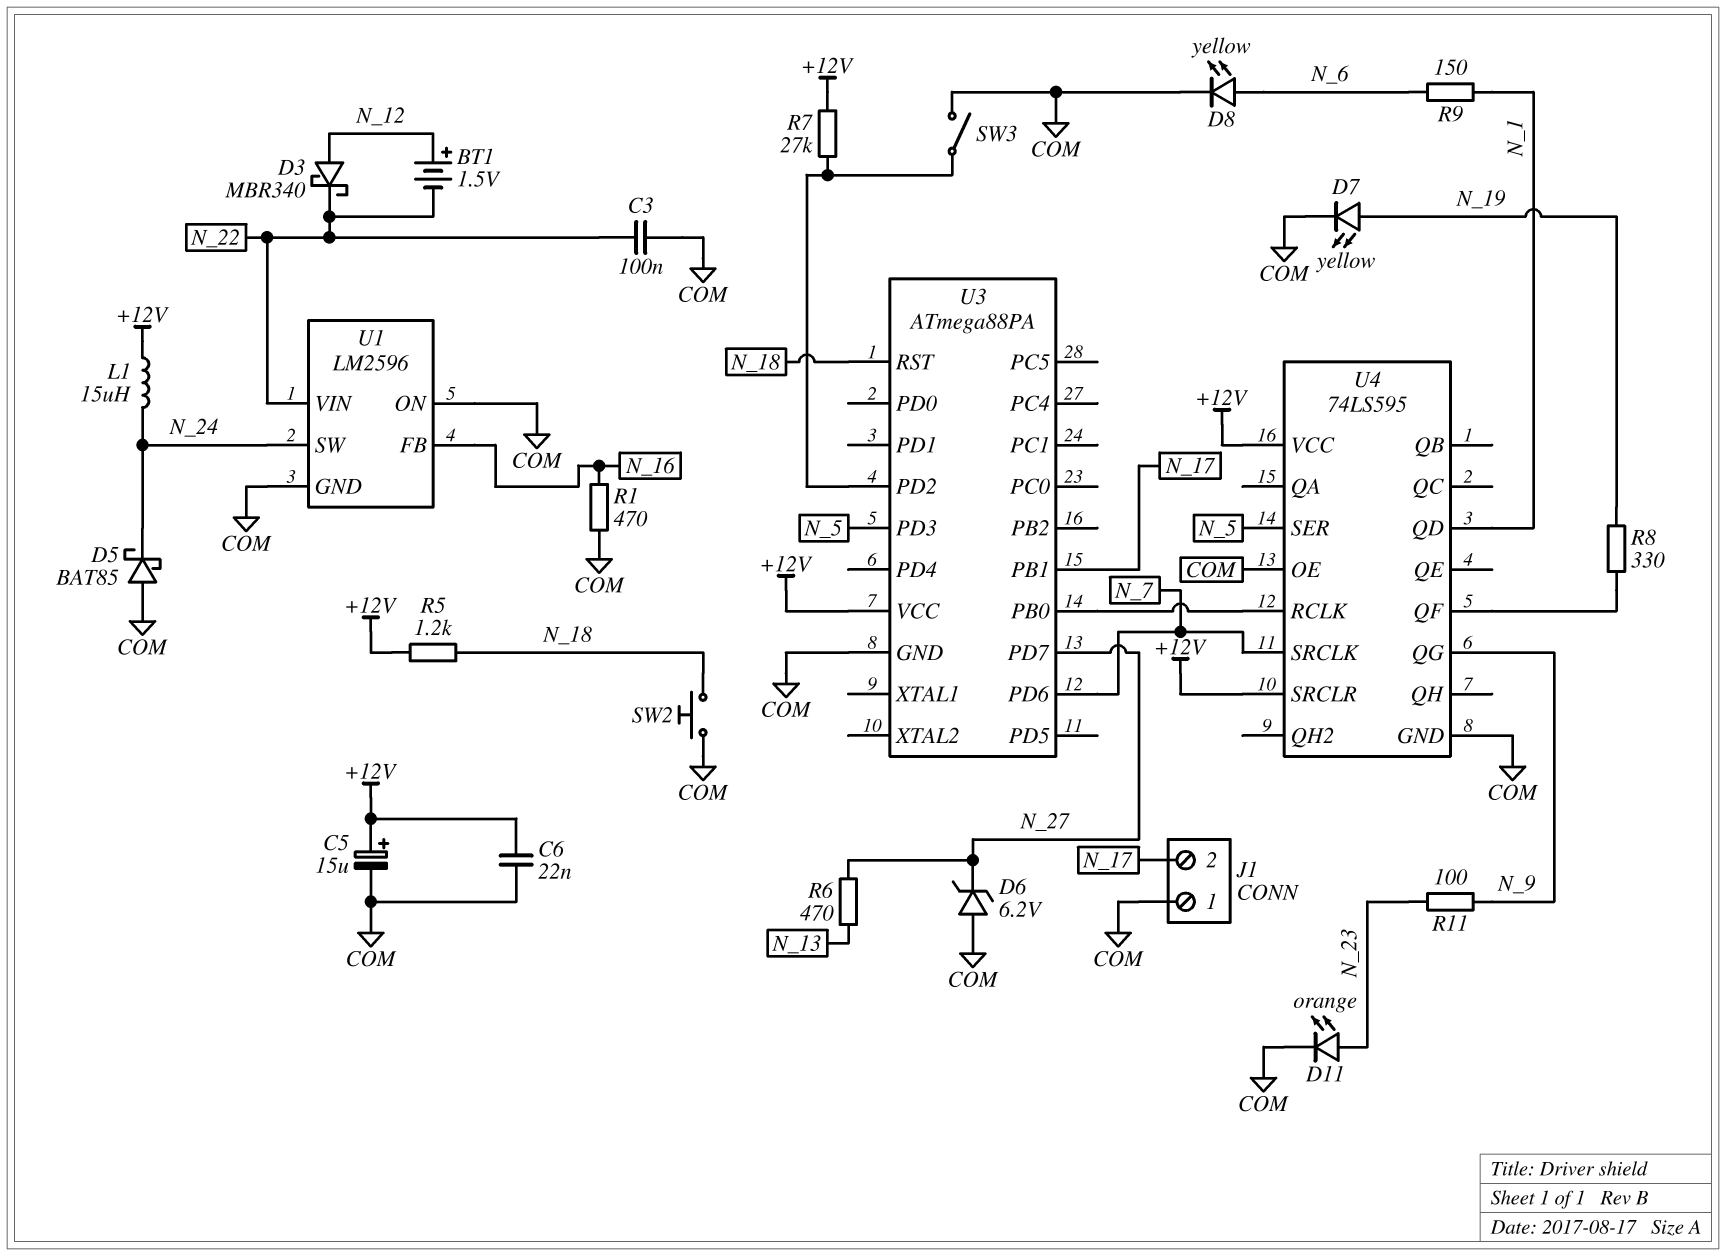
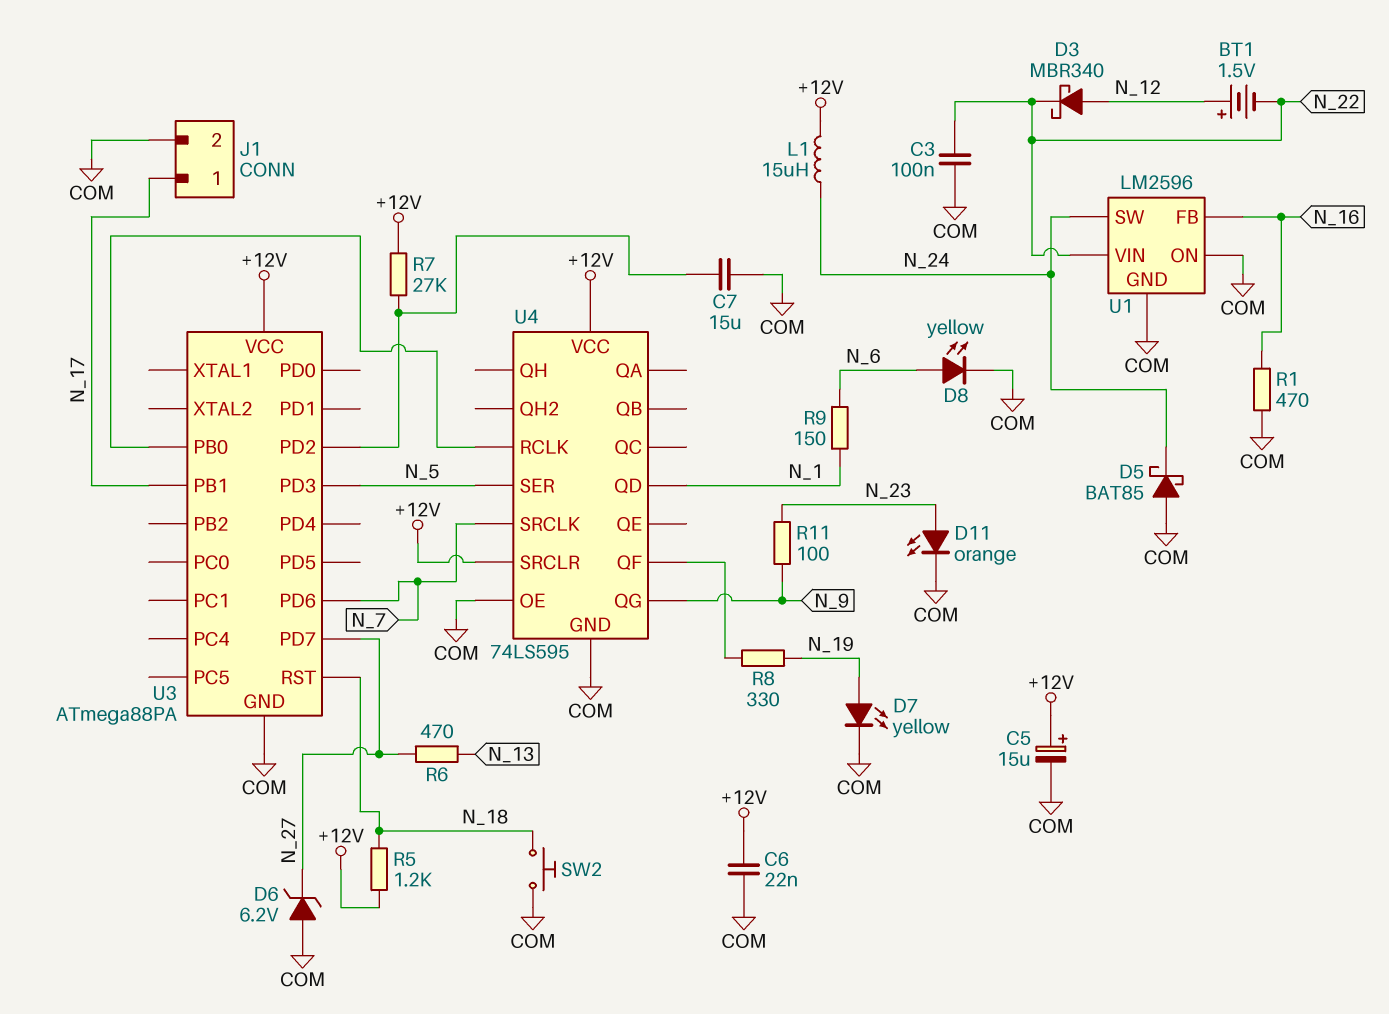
C7: none -> 15uF (COM, U3/PD2)
J1 pin 1: COM -> N_17
J1 pin 2: N_17 -> COM
SW3: switch (COM, U3/PD2) -> none

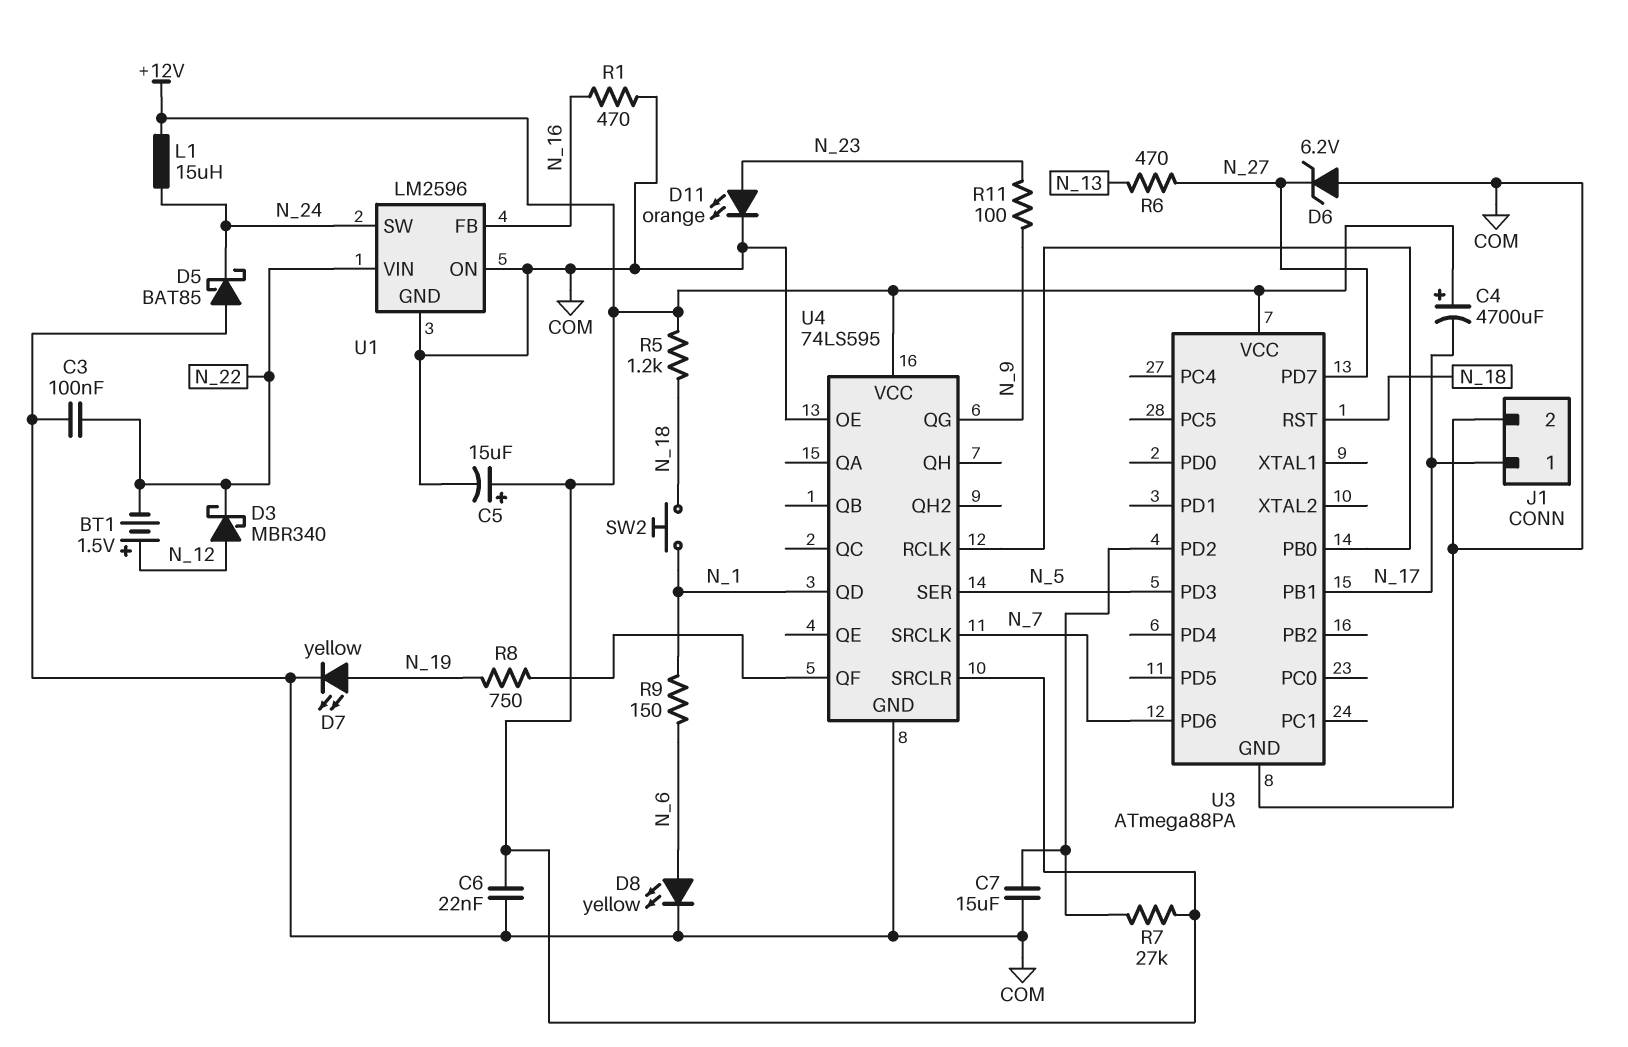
C4: none -> 4700uF (plus +12V, minus N_17)
R8: 330 (N_19, U4/QF) -> 750 (N_19, U4/QF)
SW2: button (COM, N_18) -> button (N_1, N_18)

